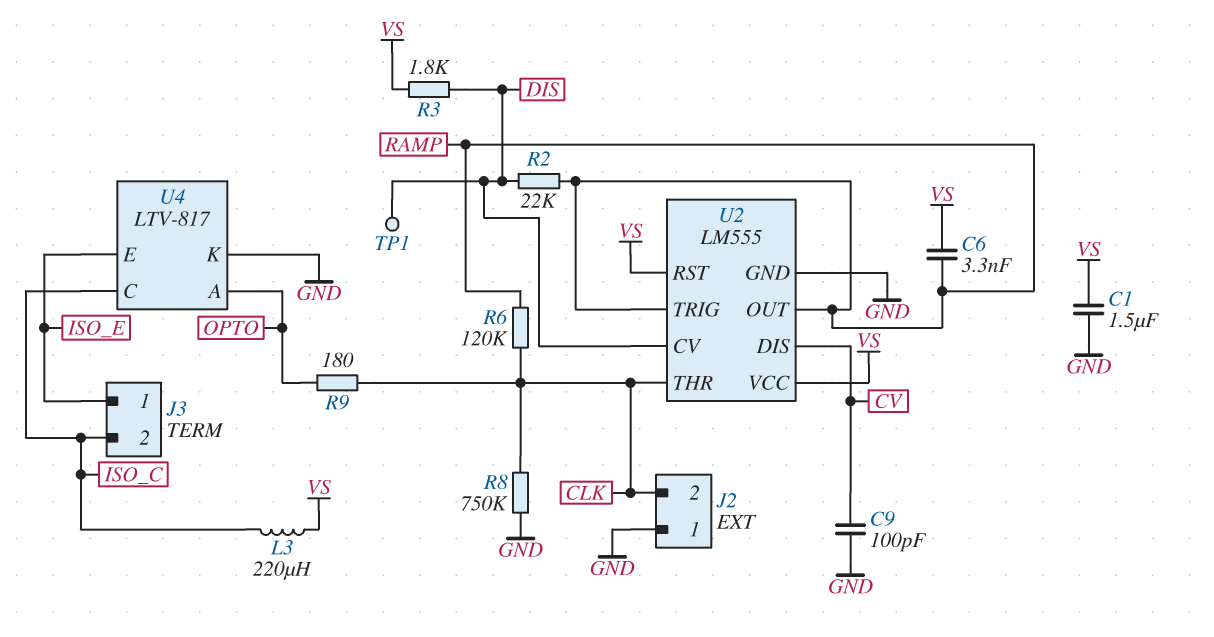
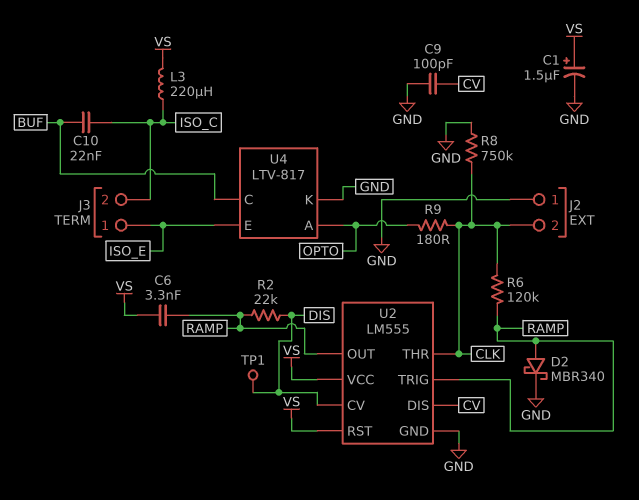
C1: 1.5uF (GND, VS) -> 1.5uF (plus VS, minus GND)
C10: none -> 22nF (BUF, ISO_C)
D2: none -> schottky MBR340 (A RAMP, K GND)
R3: 1.8k (DIS, VS) -> none
U4 pin C: ISO_C -> BUF

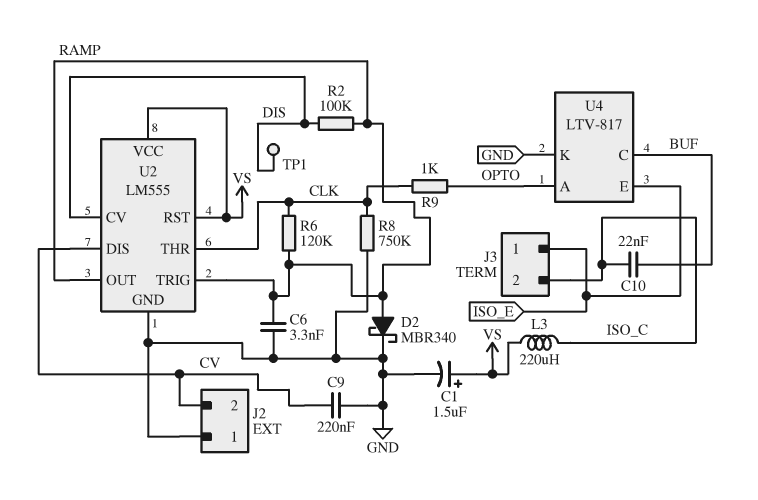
C6: 3.3nF (RAMP, VS) -> 3.3nF (GND, RAMP)
C9: 100pF (CV, GND) -> 220nF (CV, GND)
J2 pin 2: CLK -> CV
R2: 22k (DIS, RAMP) -> 100k (DIS, RAMP)
R9: 180 (CLK, OPTO) -> 1k (CLK, OPTO)

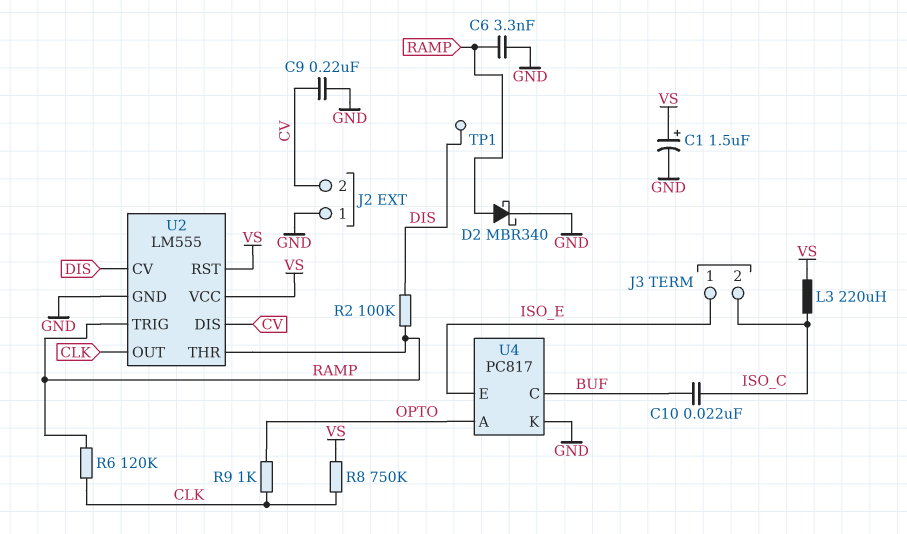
R8: 750k (CLK, GND) -> 750k (CLK, VS)
U2 pin OUT: RAMP -> CLK
U2 pin THR: CLK -> RAMP
U4: LTV-817 -> PC817

